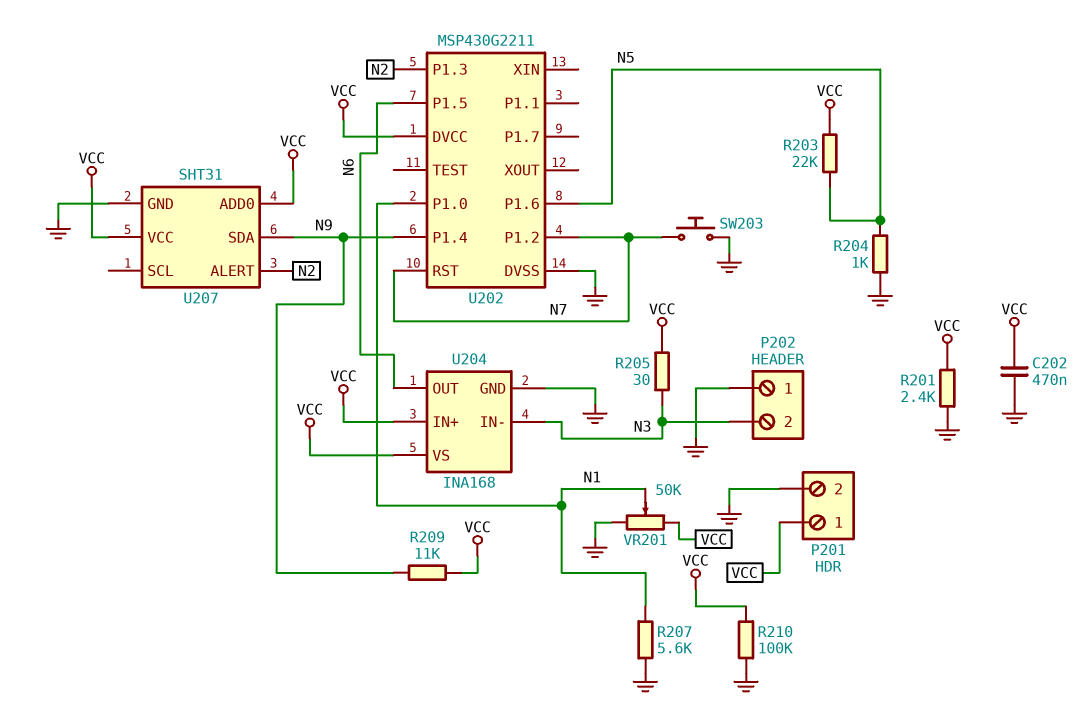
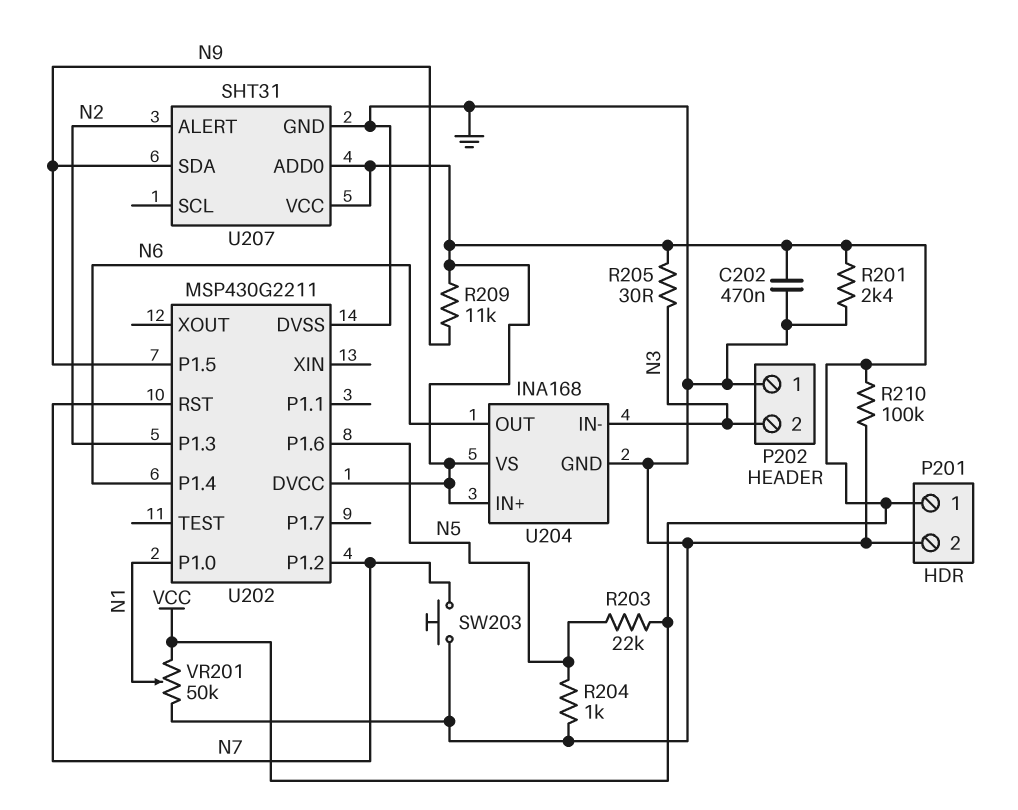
R207: 5.6k (GND, N1) -> none
U202 pin P1.4: N9 -> N6
U202 pin P1.5: N6 -> N9

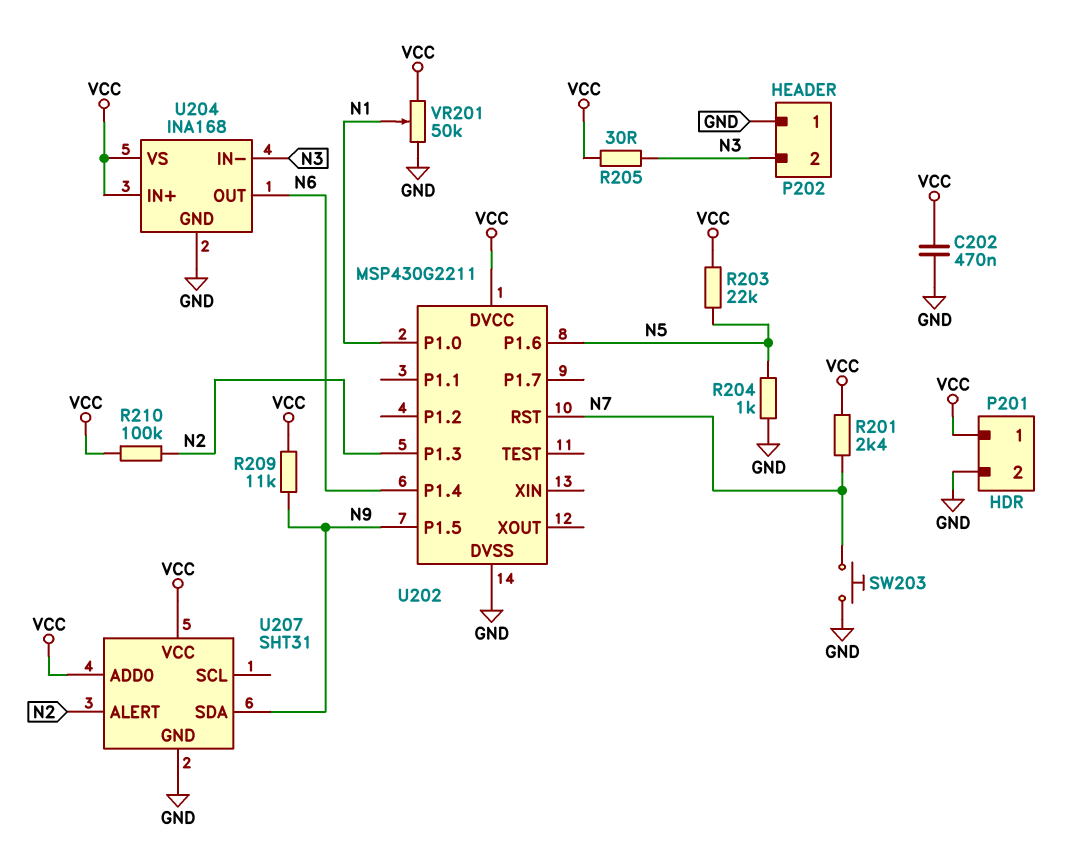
R201: 2.4k (GND, VCC) -> 2.4k (N7, VCC)
R210: 100k (GND, VCC) -> 100k (N2, VCC)
U202 pin P1.2: N7 -> none

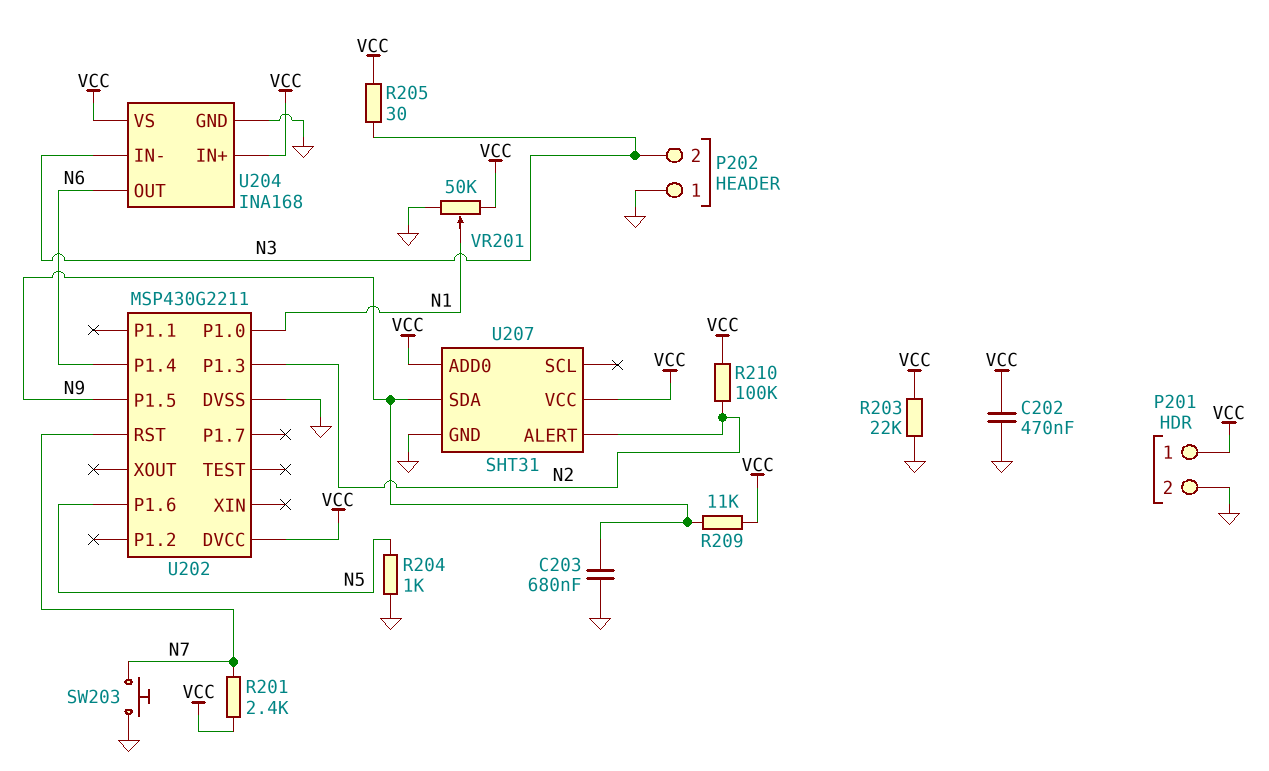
C203: none -> 680nF (GND, N9)
R203: 22k (N5, VCC) -> 22k (GND, VCC)

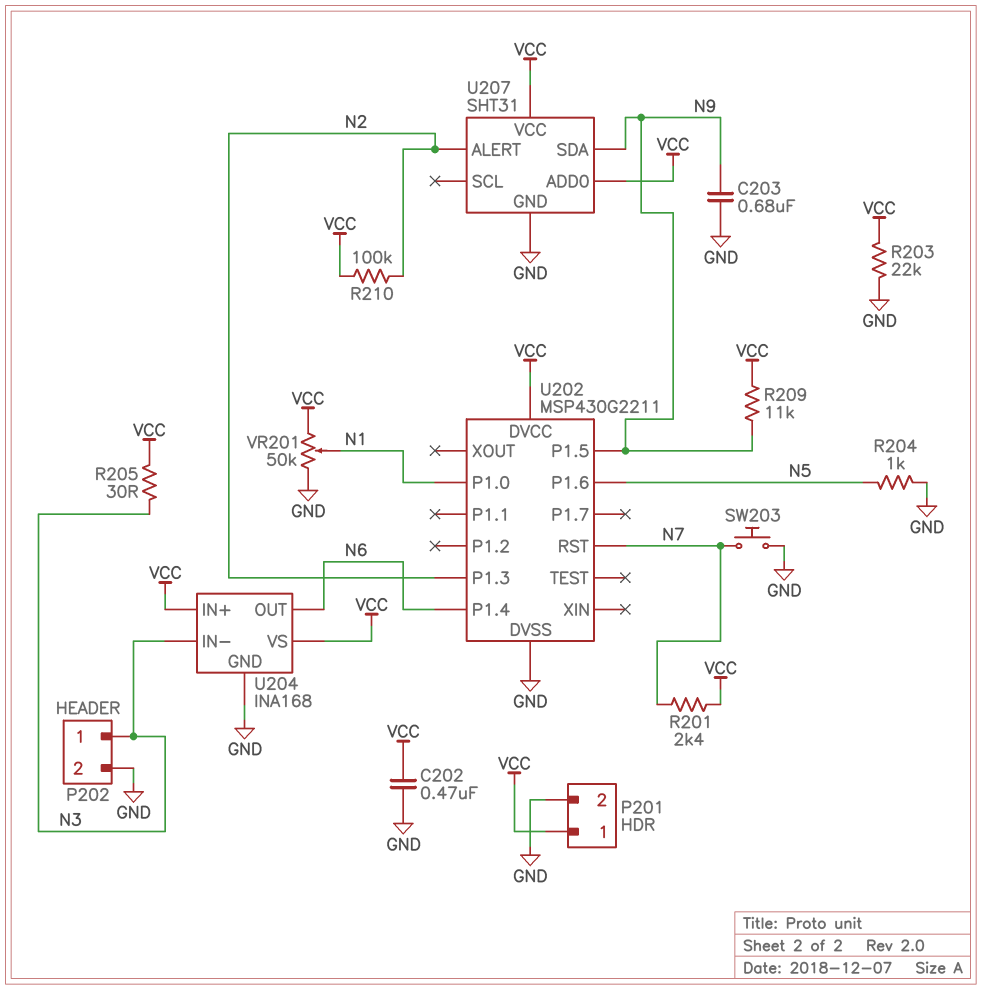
P202 pin 1: GND -> N3
P202 pin 2: N3 -> GND

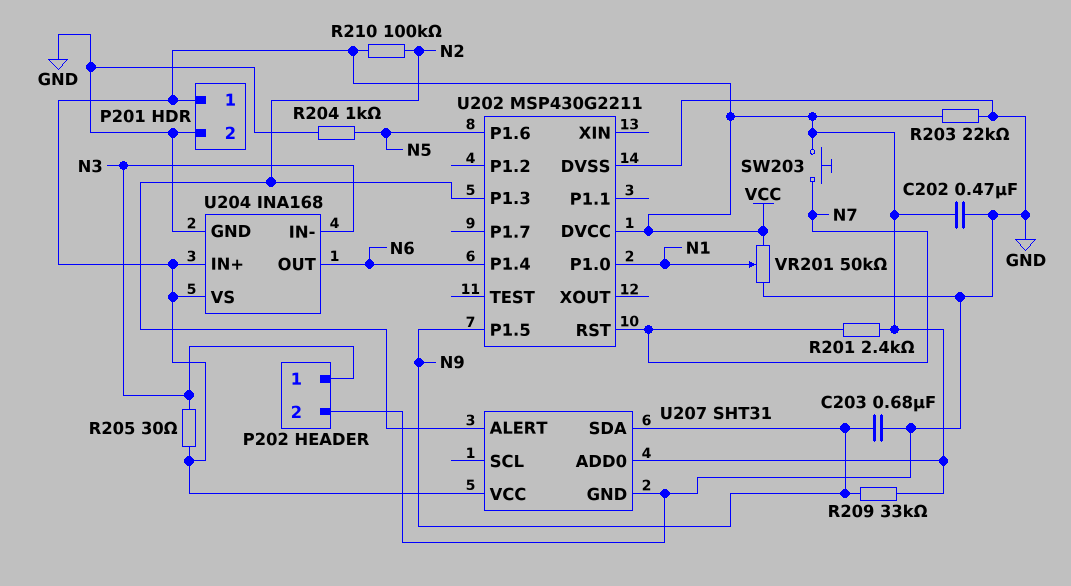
R209: 11k (N9, VCC) -> 33k (N9, VCC)
SW203: button (GND, N7) -> button (N7, VCC)

